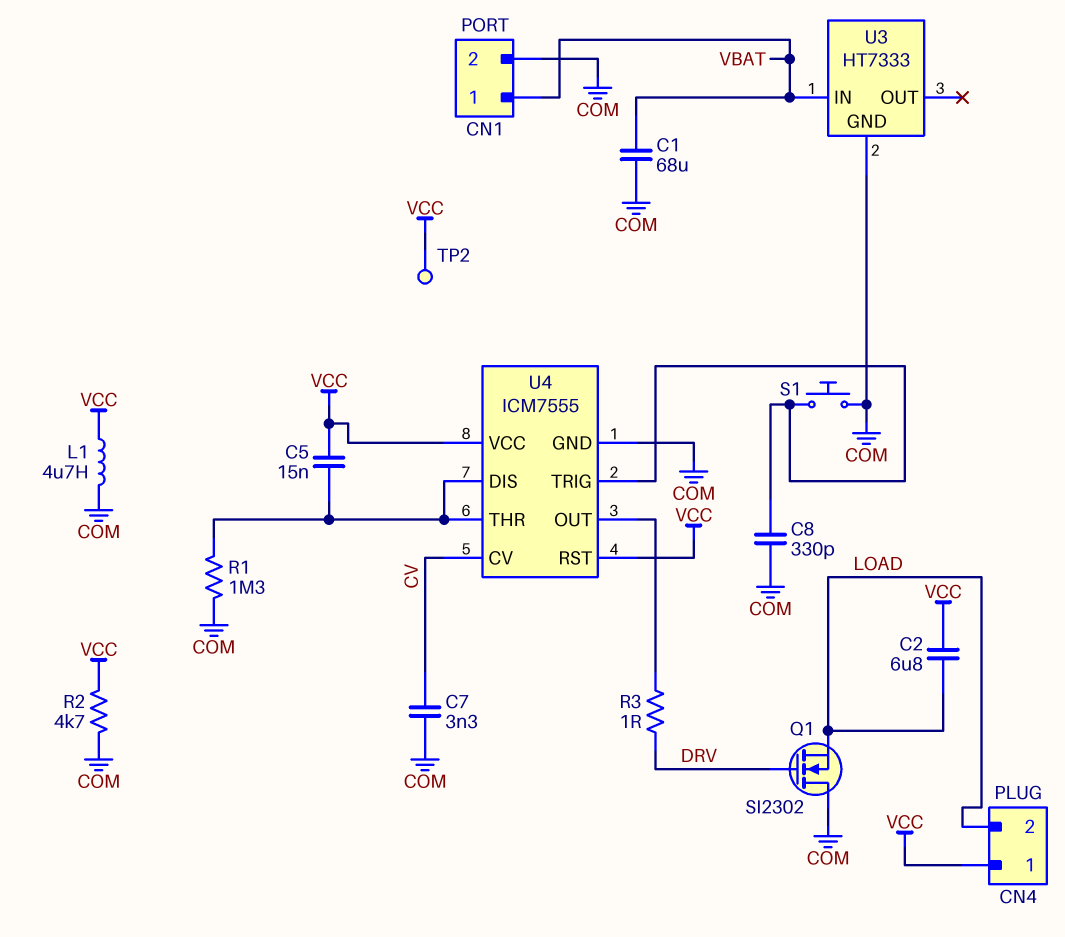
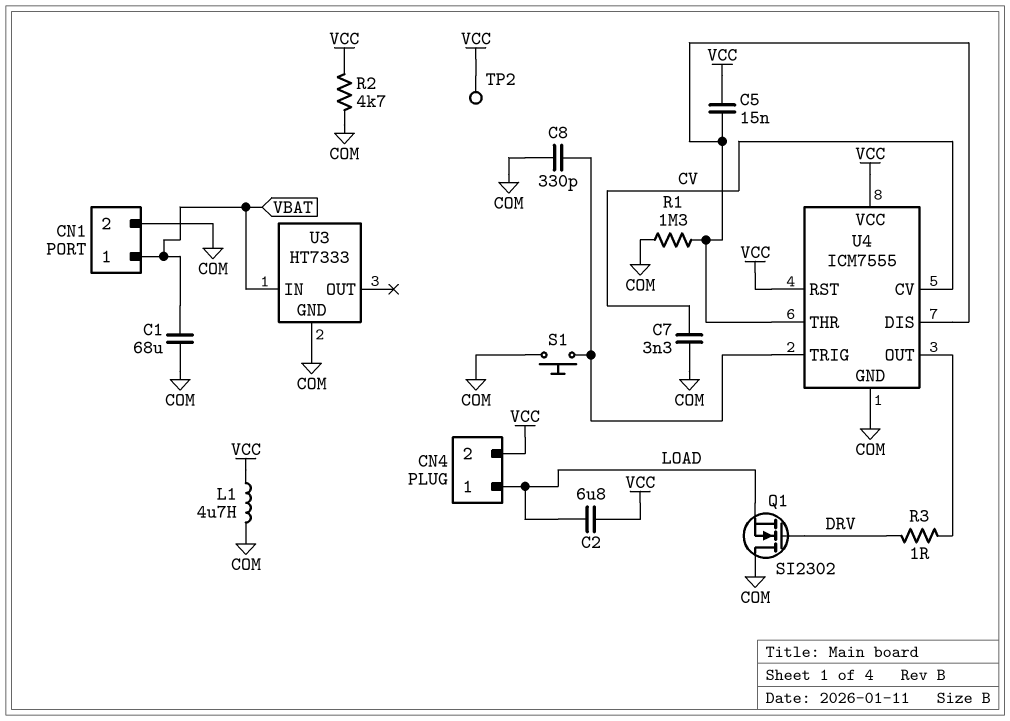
CN4 pin 1: VCC -> LOAD
CN4 pin 2: LOAD -> VCC

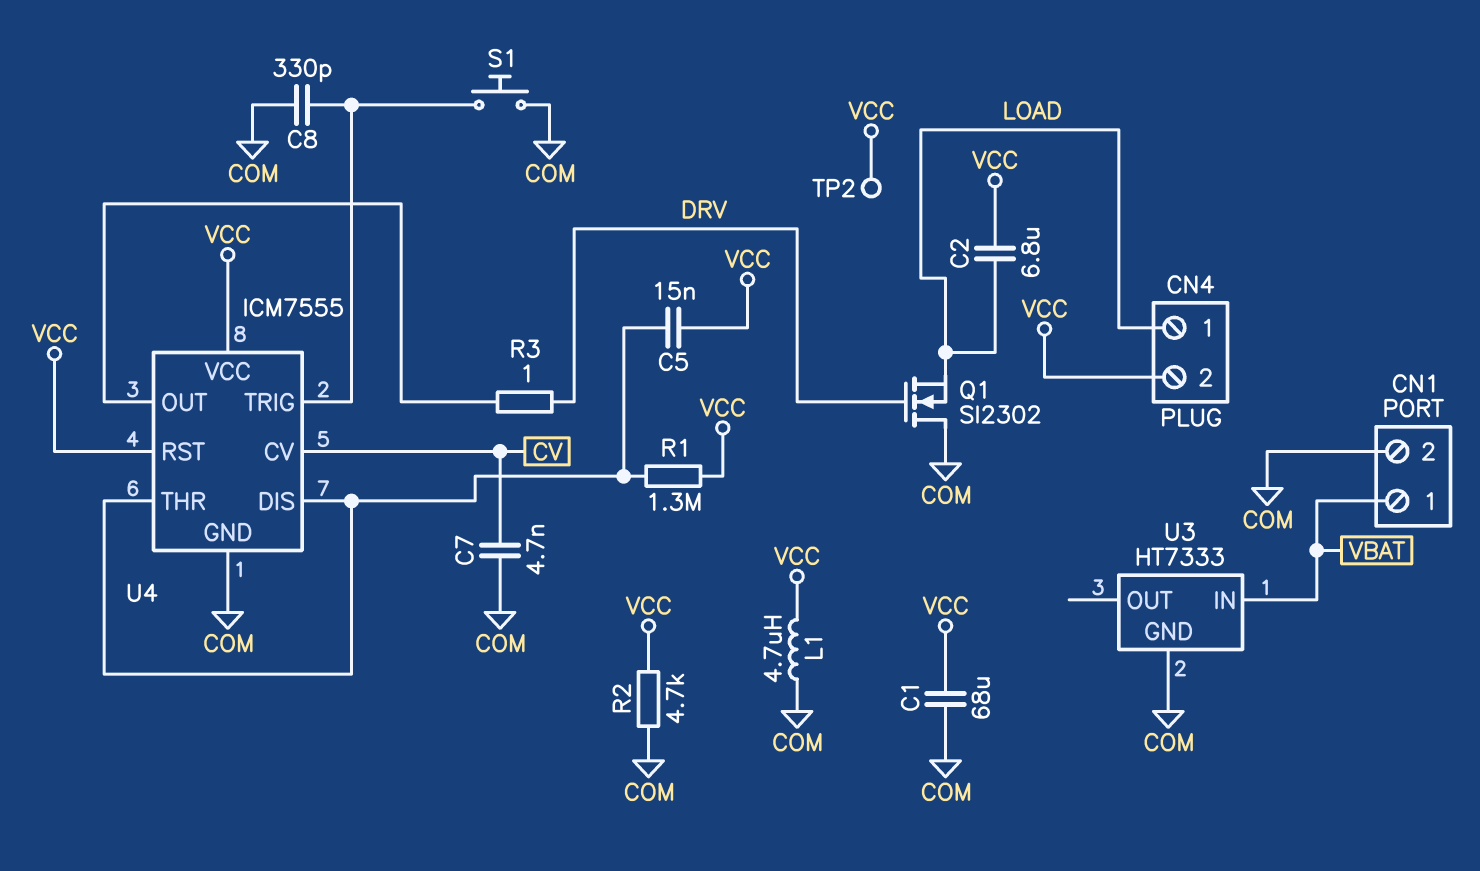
C1: 68uF (COM, VBAT) -> 68uF (COM, VCC)
C7: 3.3nF (COM, CV) -> 4.7nF (COM, CV)
R1: 1.3M (COM, U4/DIS) -> 1.3M (U4/DIS, VCC)

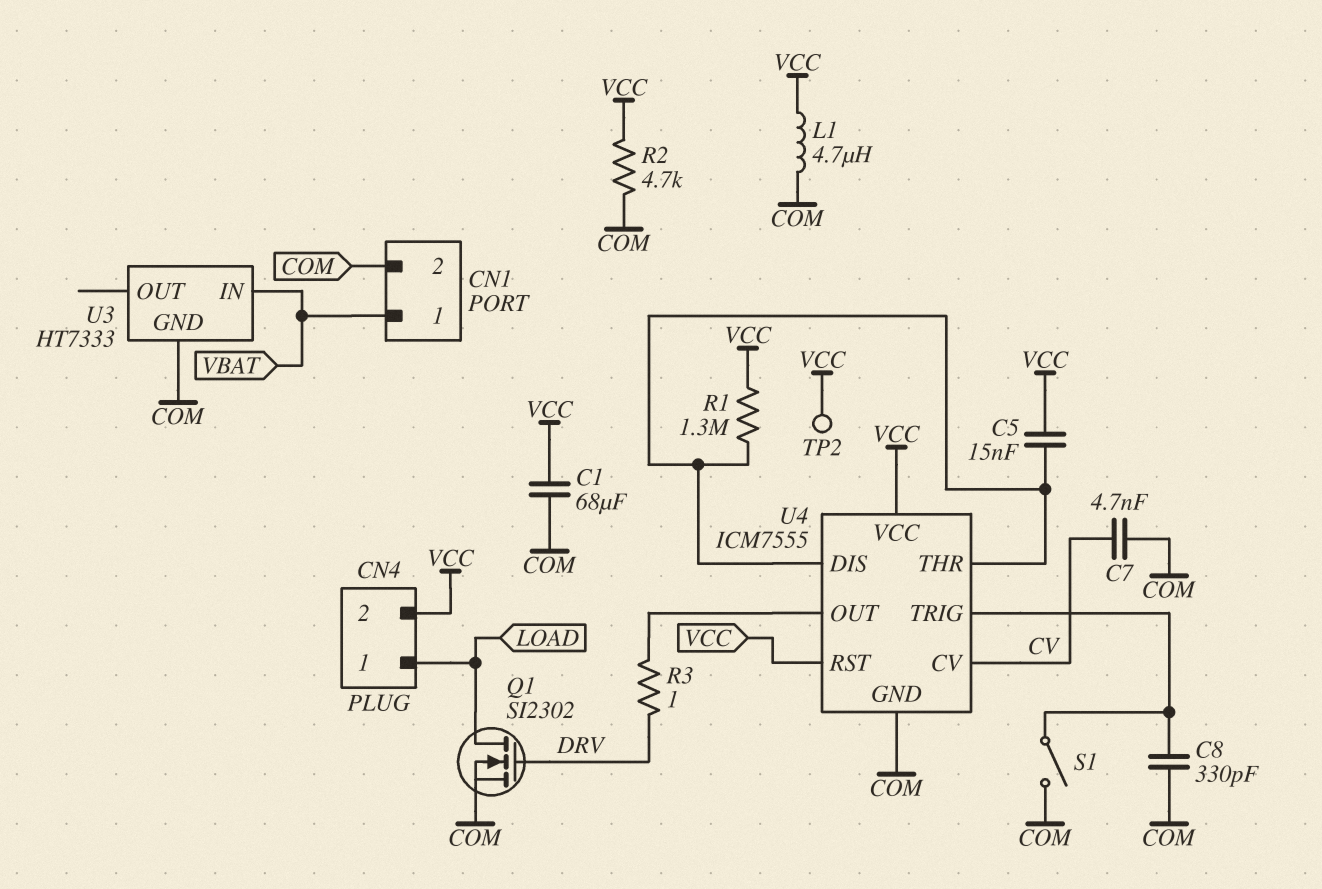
C2: 6.8uF (LOAD, VCC) -> none
Q1: NMOS SI2302 (G DRV, D COM, S LOAD) -> NMOS SI2302 (G DRV, D LOAD, S COM)
S1: button (COM, U4/TRIG) -> switch (COM, U4/TRIG)

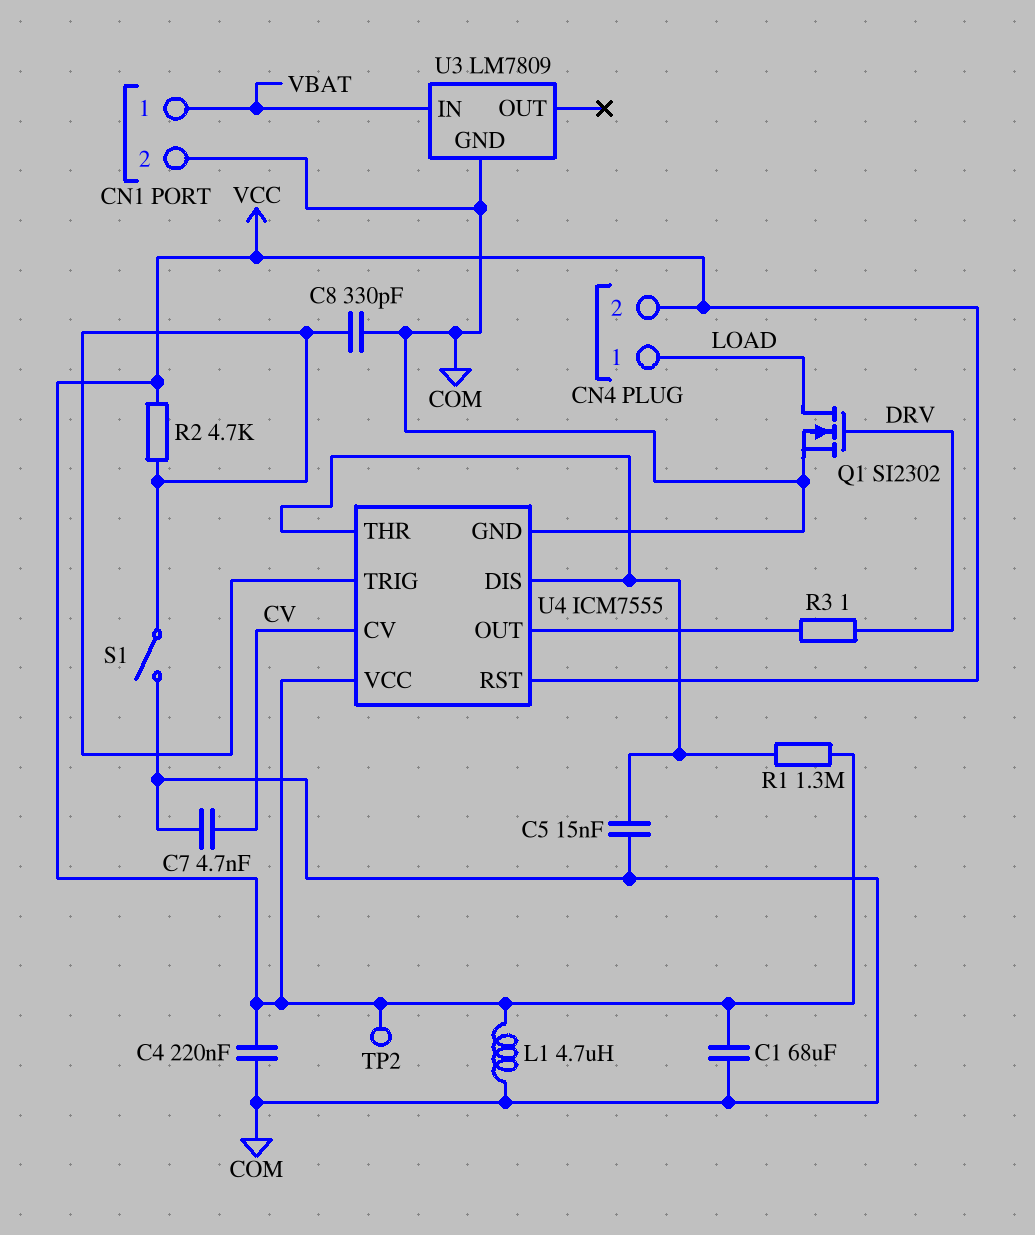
C4: none -> 220nF (COM, VCC)
C5: 15nF (U4/DIS, VCC) -> 15nF (COM, U4/DIS)
R2: 4.7k (COM, VCC) -> 4.7k (U4/TRIG, VCC)
U3: HT7333 -> LM7809

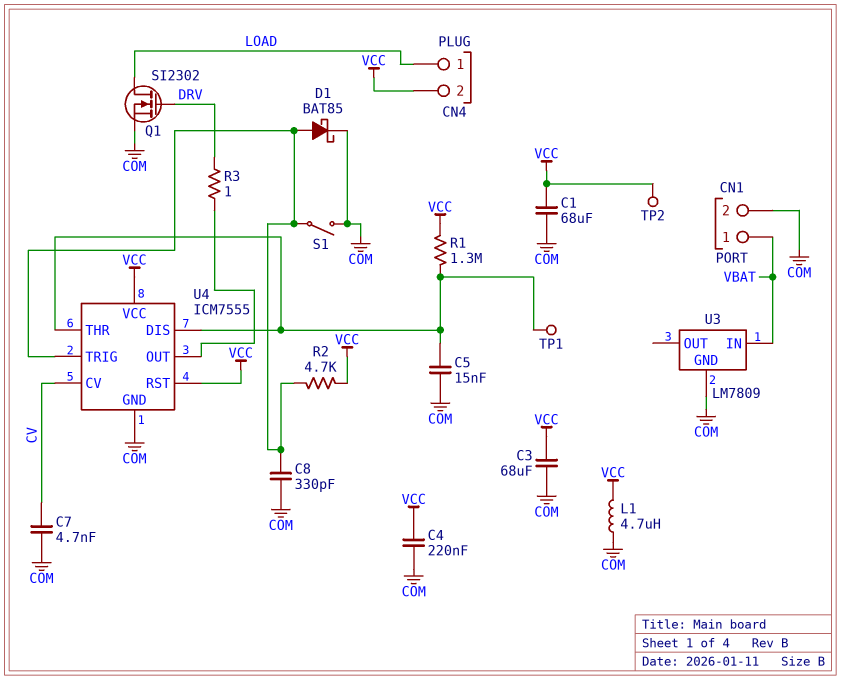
C3: none -> 68uF (COM, VCC)
D1: none -> schottky BAT85 (A U4/TRIG, K COM)
TP1: none -> test point (U4/DIS)

